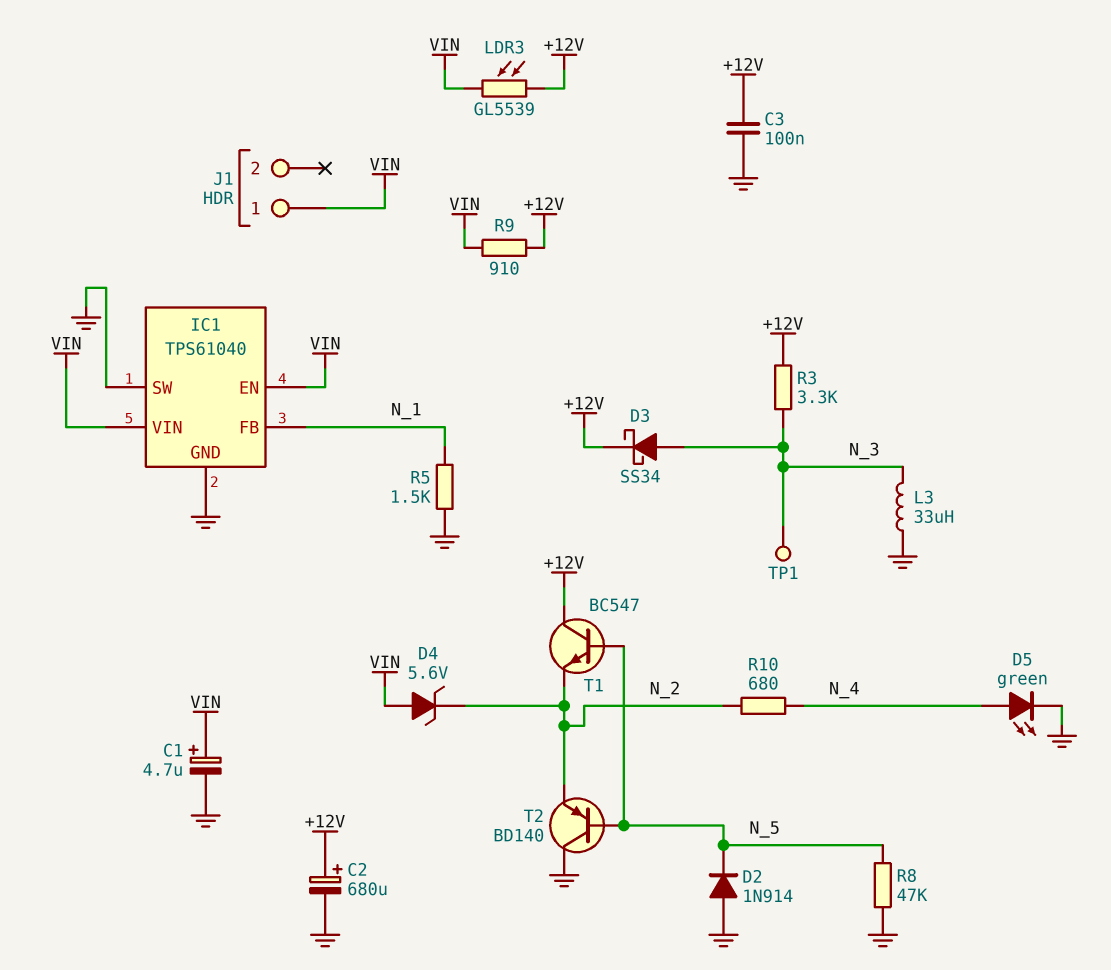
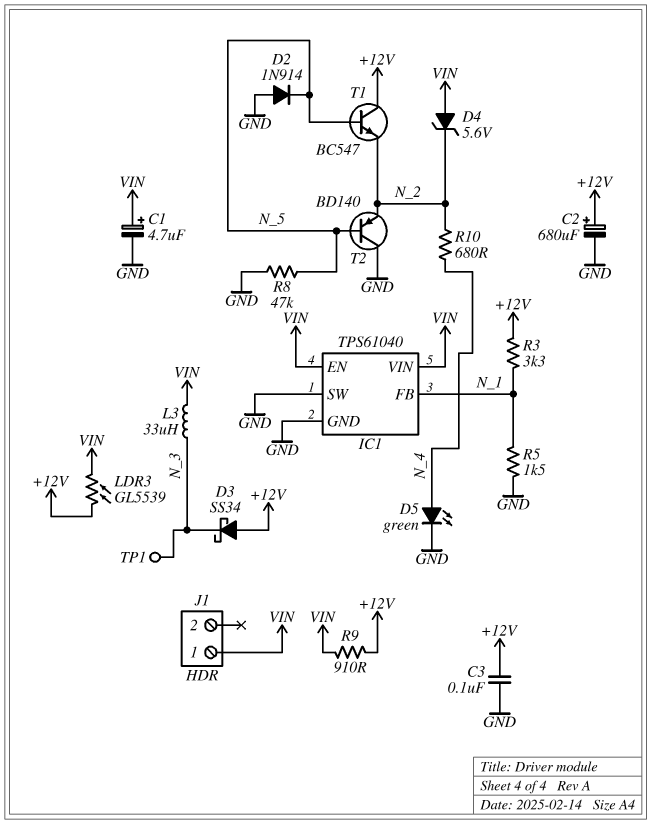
D3: schottky SS34 (A N_3, K +12V) -> schottky SS34 (A +12V, K N_3)
L3: 33uH (GND, N_3) -> 33uH (N_3, VIN)
R3: 3.3k (+12V, N_3) -> 3.3k (+12V, N_1)

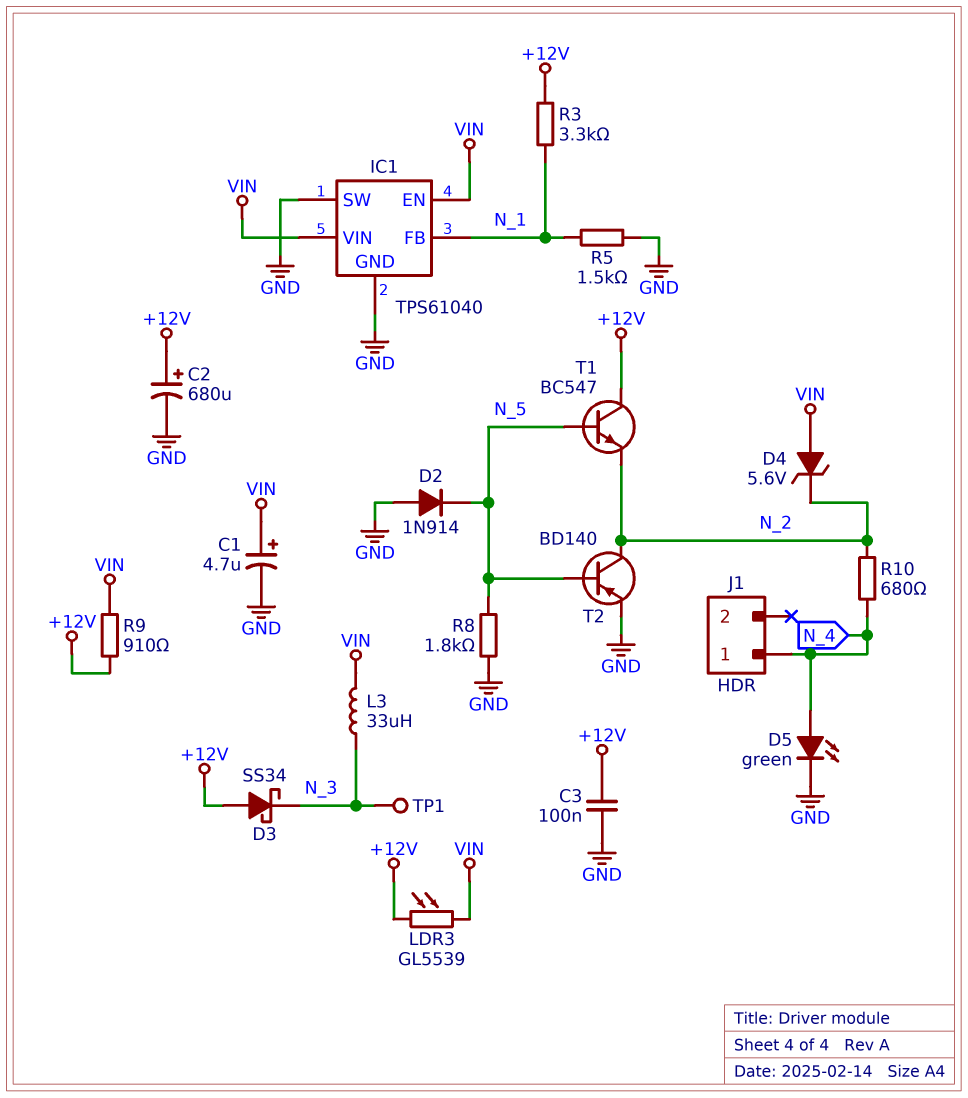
J1 pin 1: VIN -> N_4
R8: 47k (GND, N_5) -> 1.8k (GND, N_5)
T2: PNP BD140 (B N_5, C GND, E N_2) -> PNP BD140 (B N_5, C N_2, E GND)

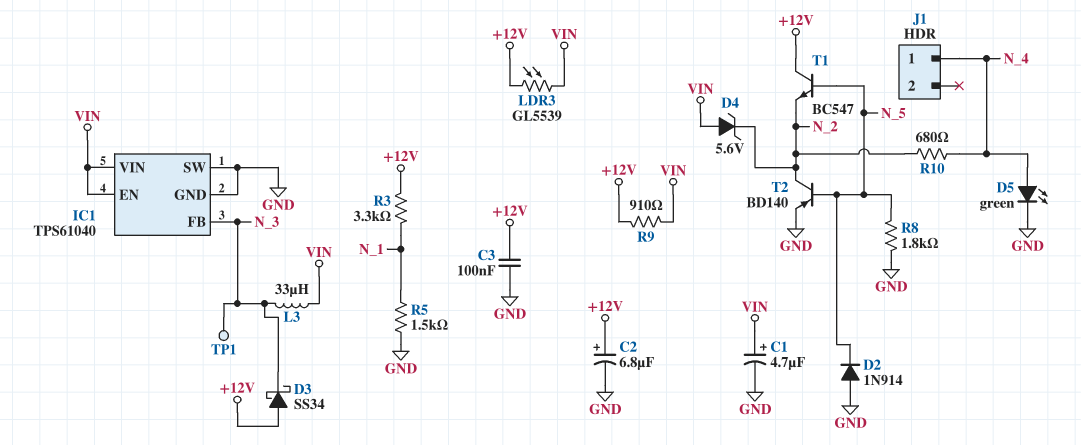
C2: 680uF (plus +12V, minus GND) -> 6.8uF (plus +12V, minus GND)
IC1 pin FB: N_1 -> N_3

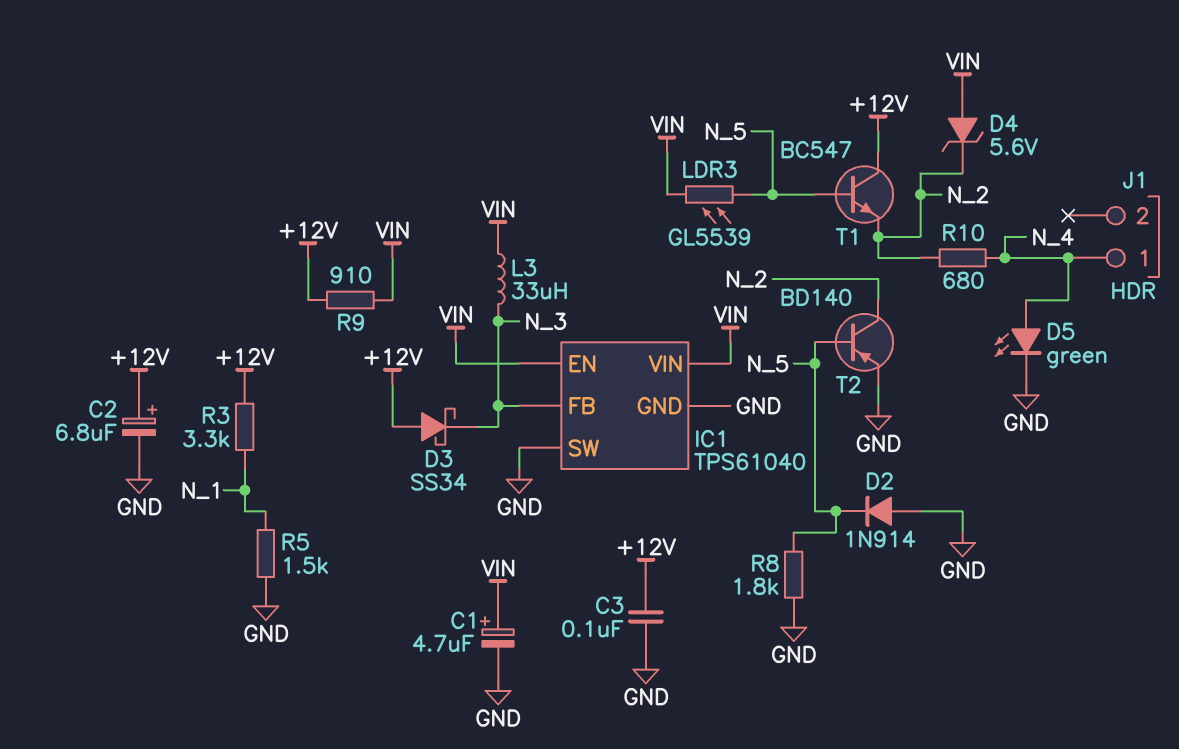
LDR3: GL5539 (+12V, VIN) -> GL5539 (N_5, VIN)
TP1: test point (N_3) -> none

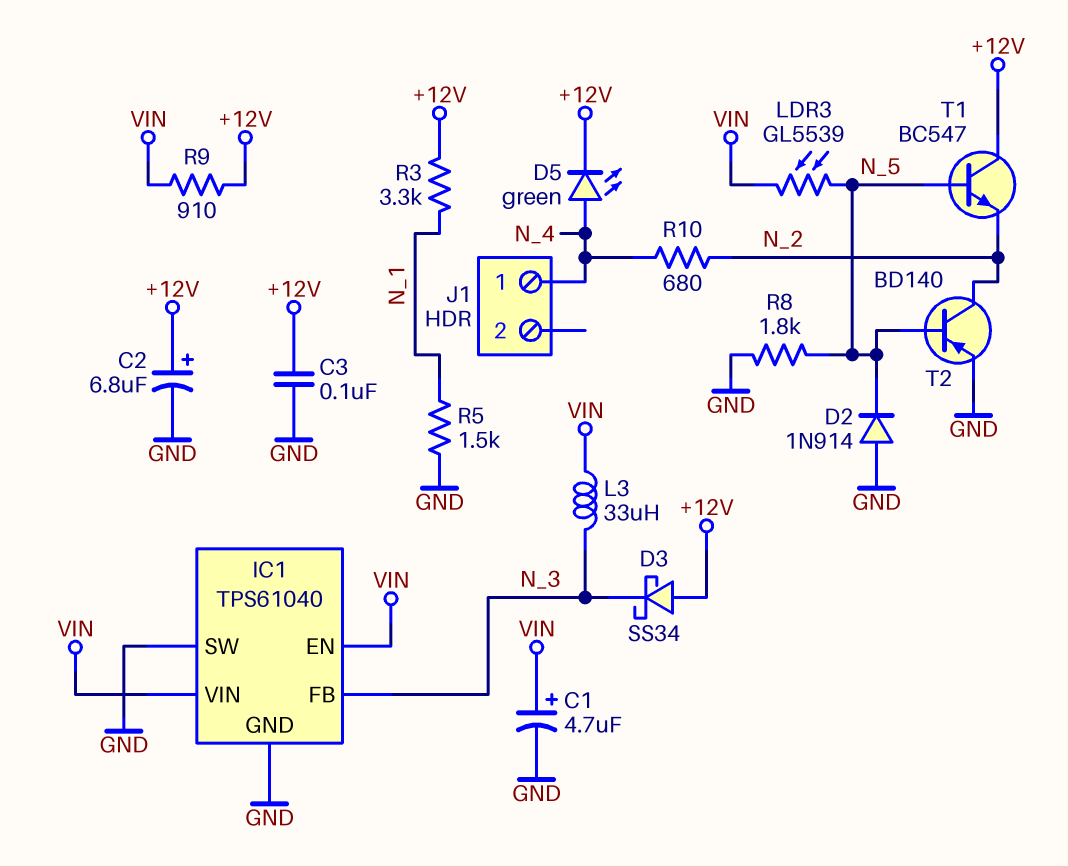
D4: zener 5.6V (A VIN, K N_2) -> none
D5: LED green (A N_4, K GND) -> LED green (A N_4, K +12V)

